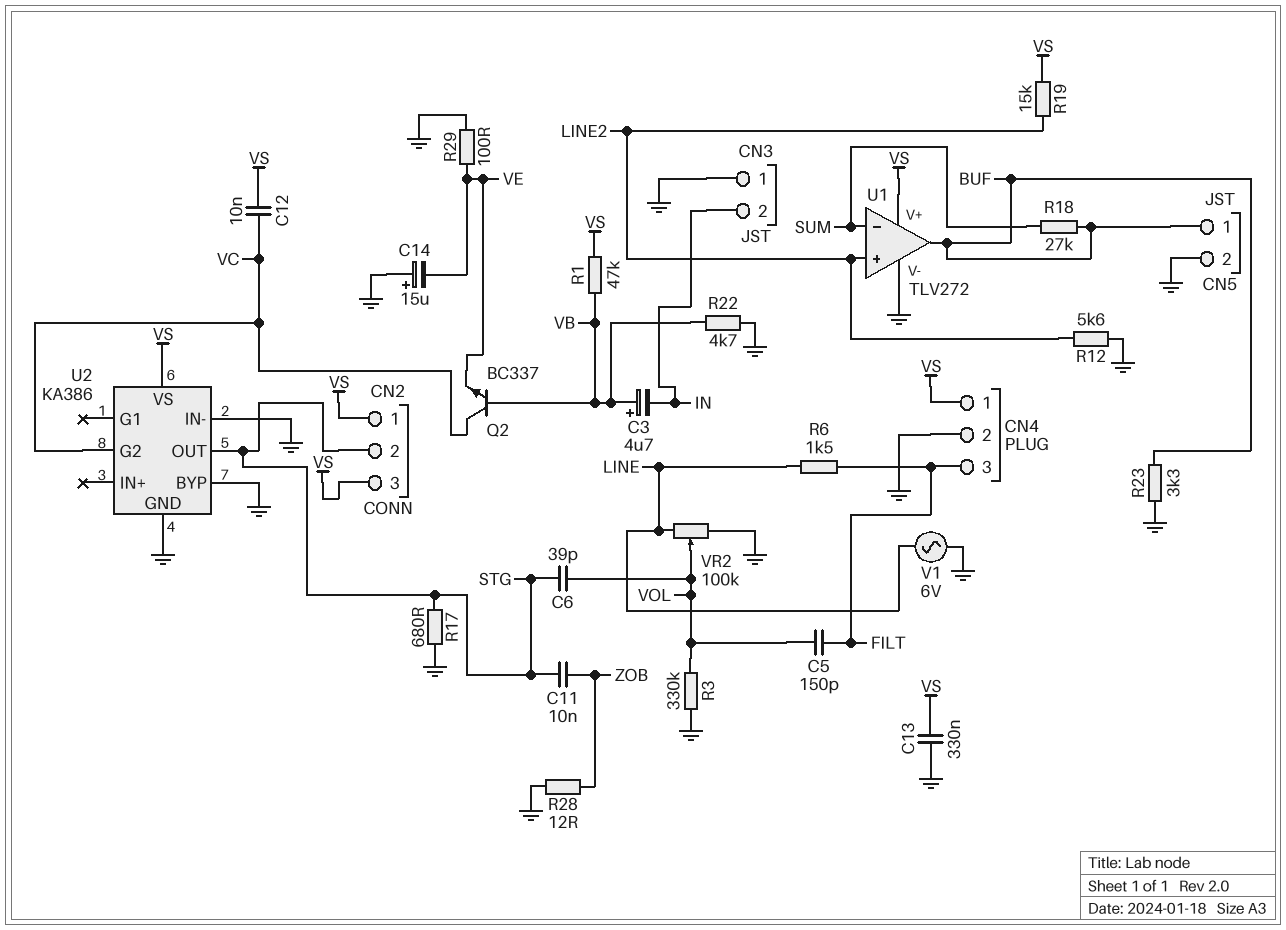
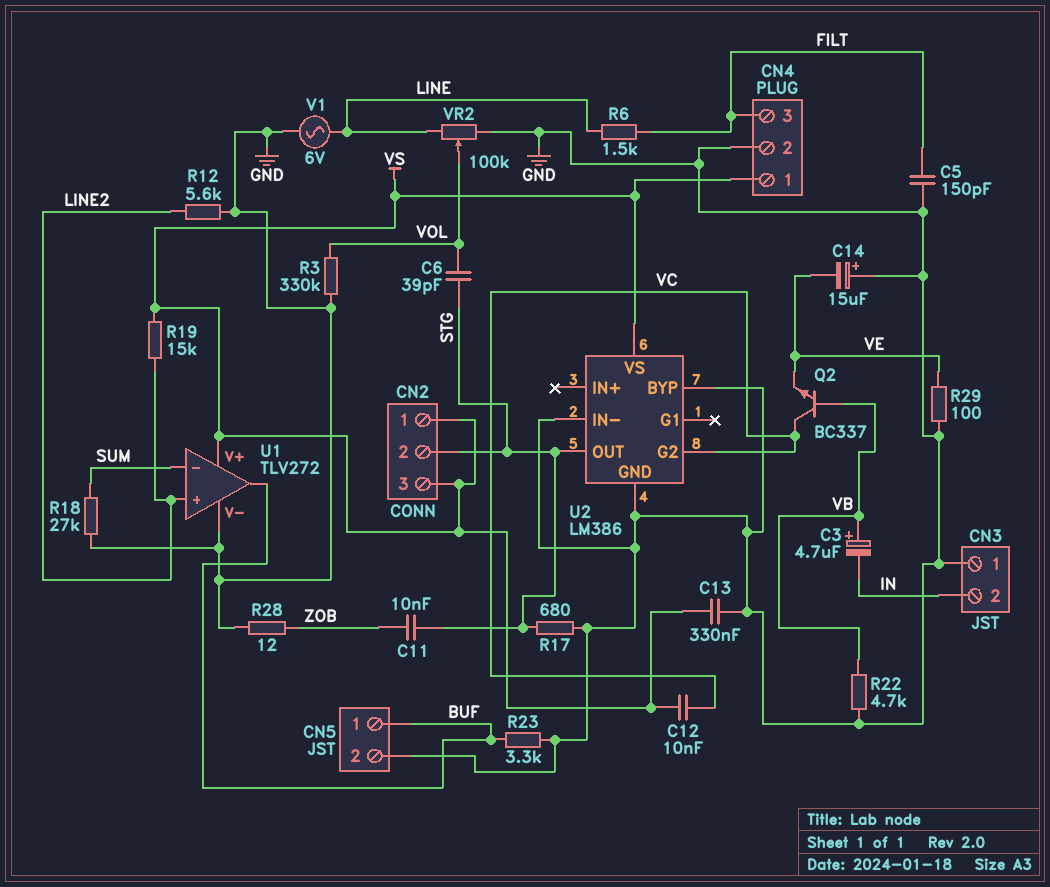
C5: 150pF (FILT, VOL) -> 150pF (FILT, GND)
R1: 47k (VB, VS) -> none
R18: 27k (BUF, SUM) -> 27k (GND, SUM)
U2: KA386 -> LM386

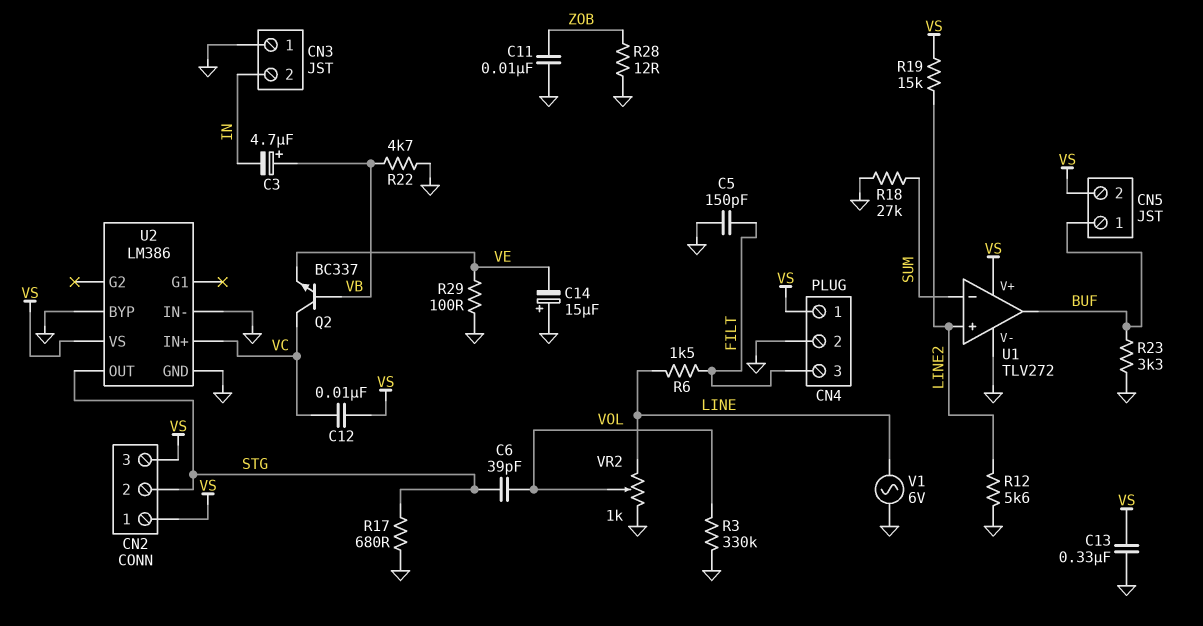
C11: 10nF (STG, ZOB) -> 10nF (GND, ZOB)
CN5 pin 2: GND -> VS
U2 pin G2: VC -> none
U2 pin IN+: none -> VC
VR2: 100k (GND, LINE, wiper VOL) -> 1k (GND, LINE, wiper VOL)

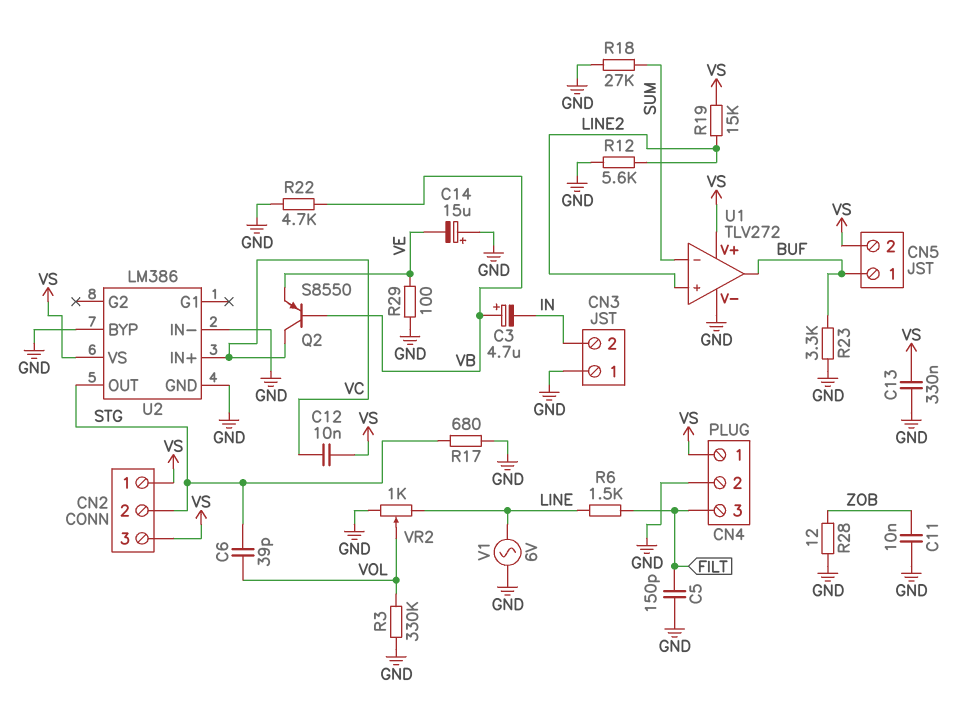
Q2: NPN BC337 (B VB, C VC, E VE) -> PNP S8550 (B VB, C VC, E VE)

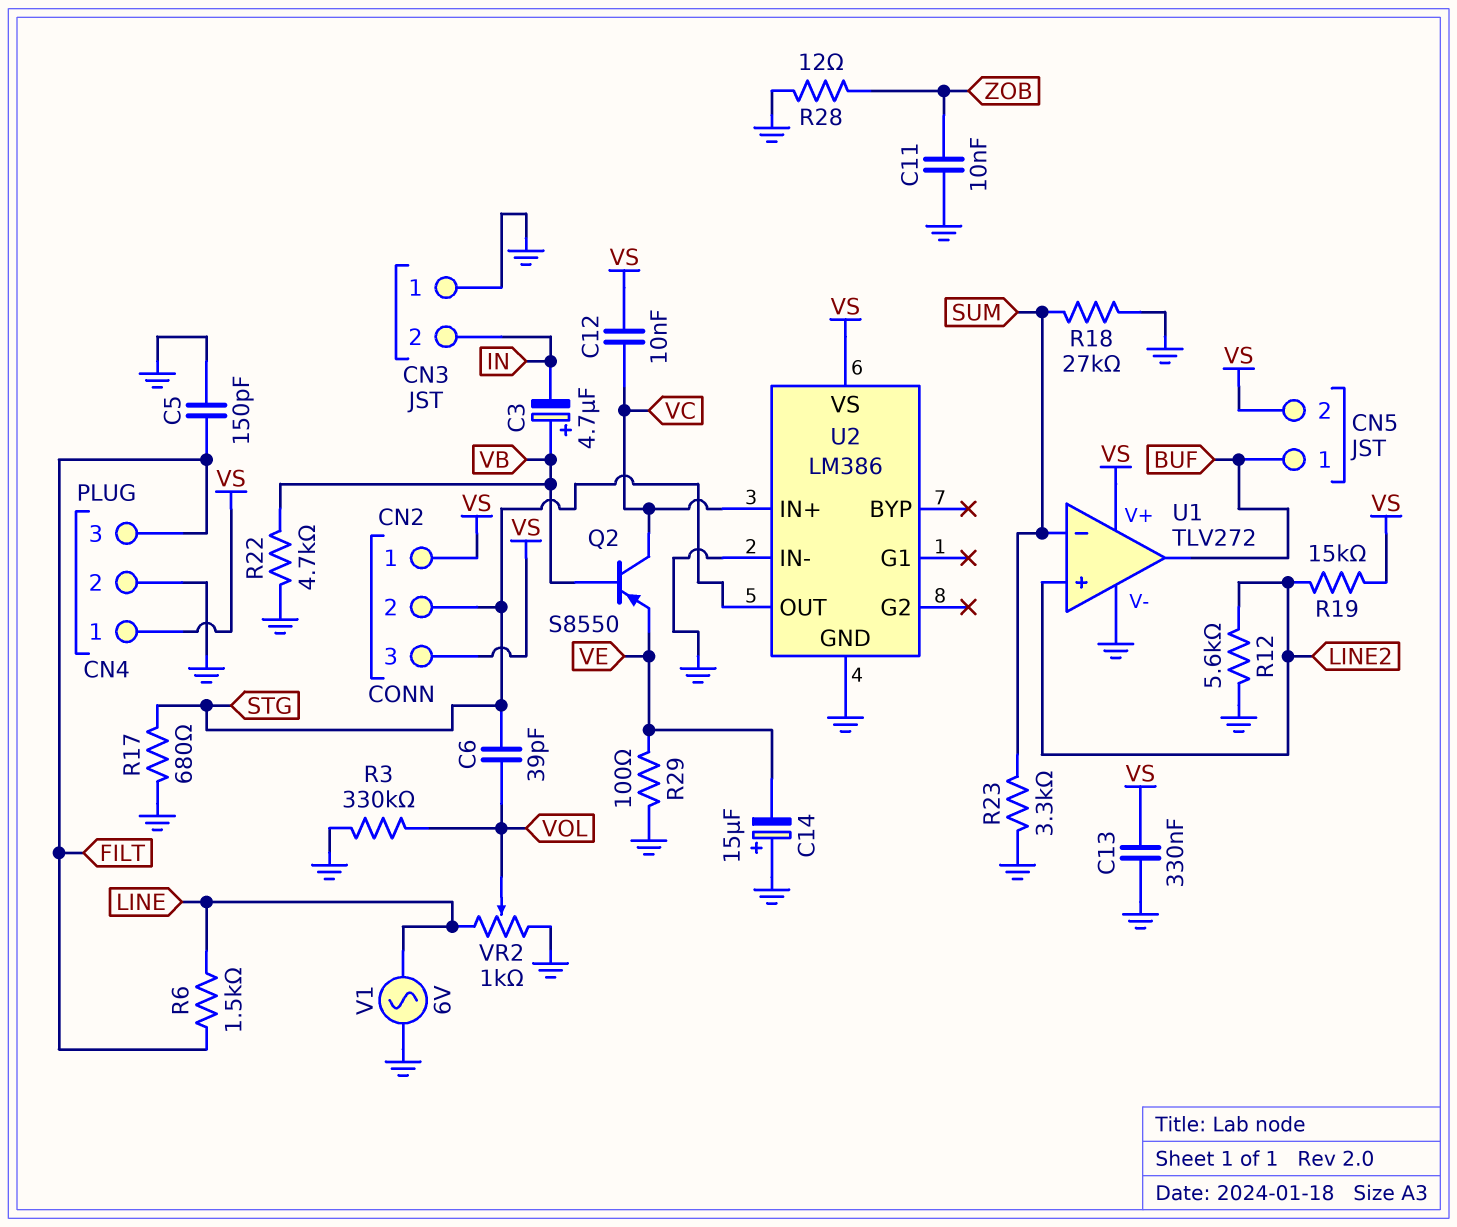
R23: 3.3k (BUF, GND) -> 3.3k (GND, SUM)
U2 pin BYP: GND -> none

